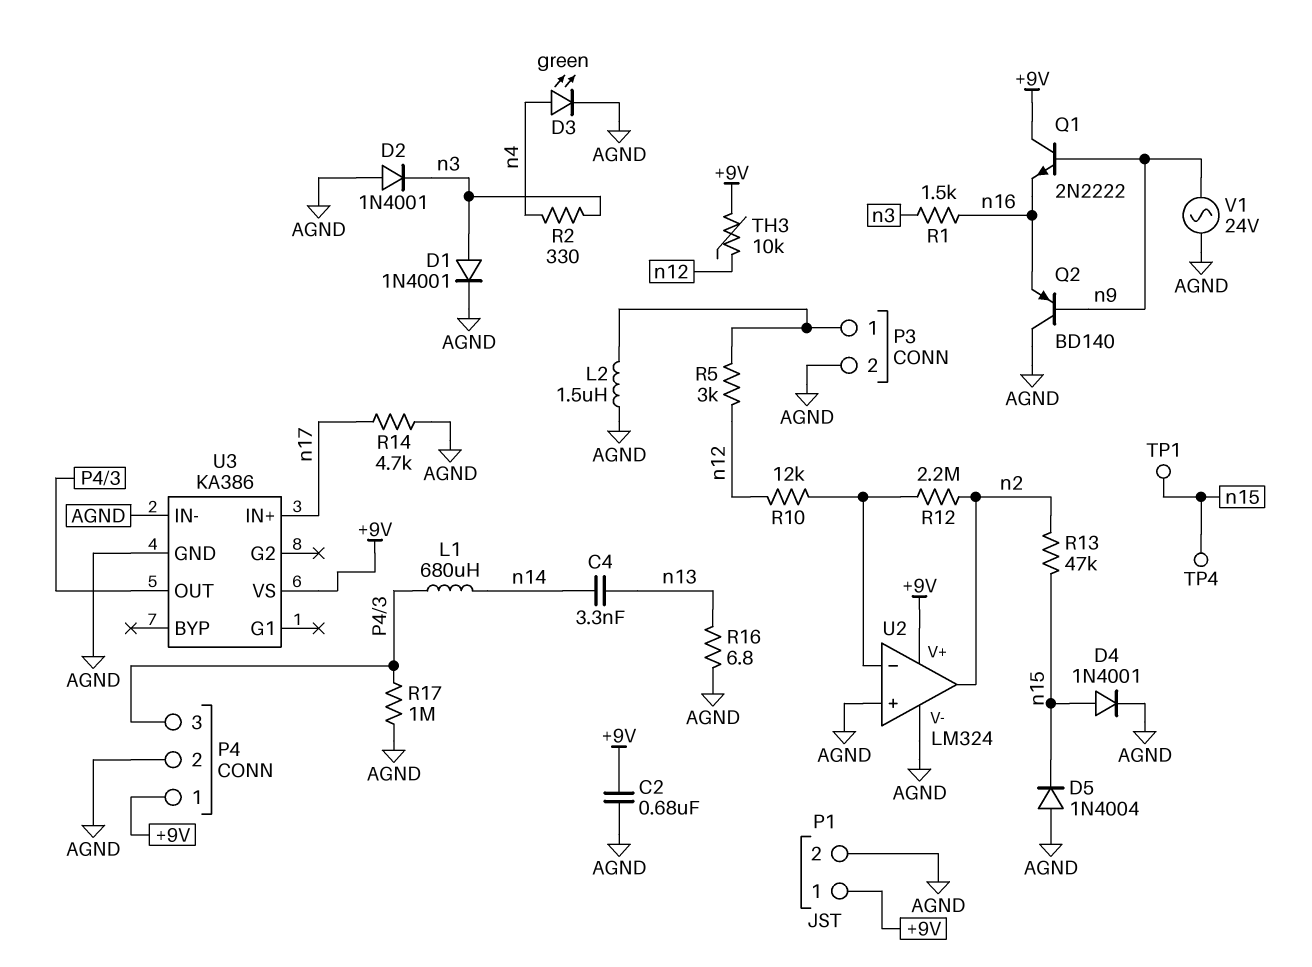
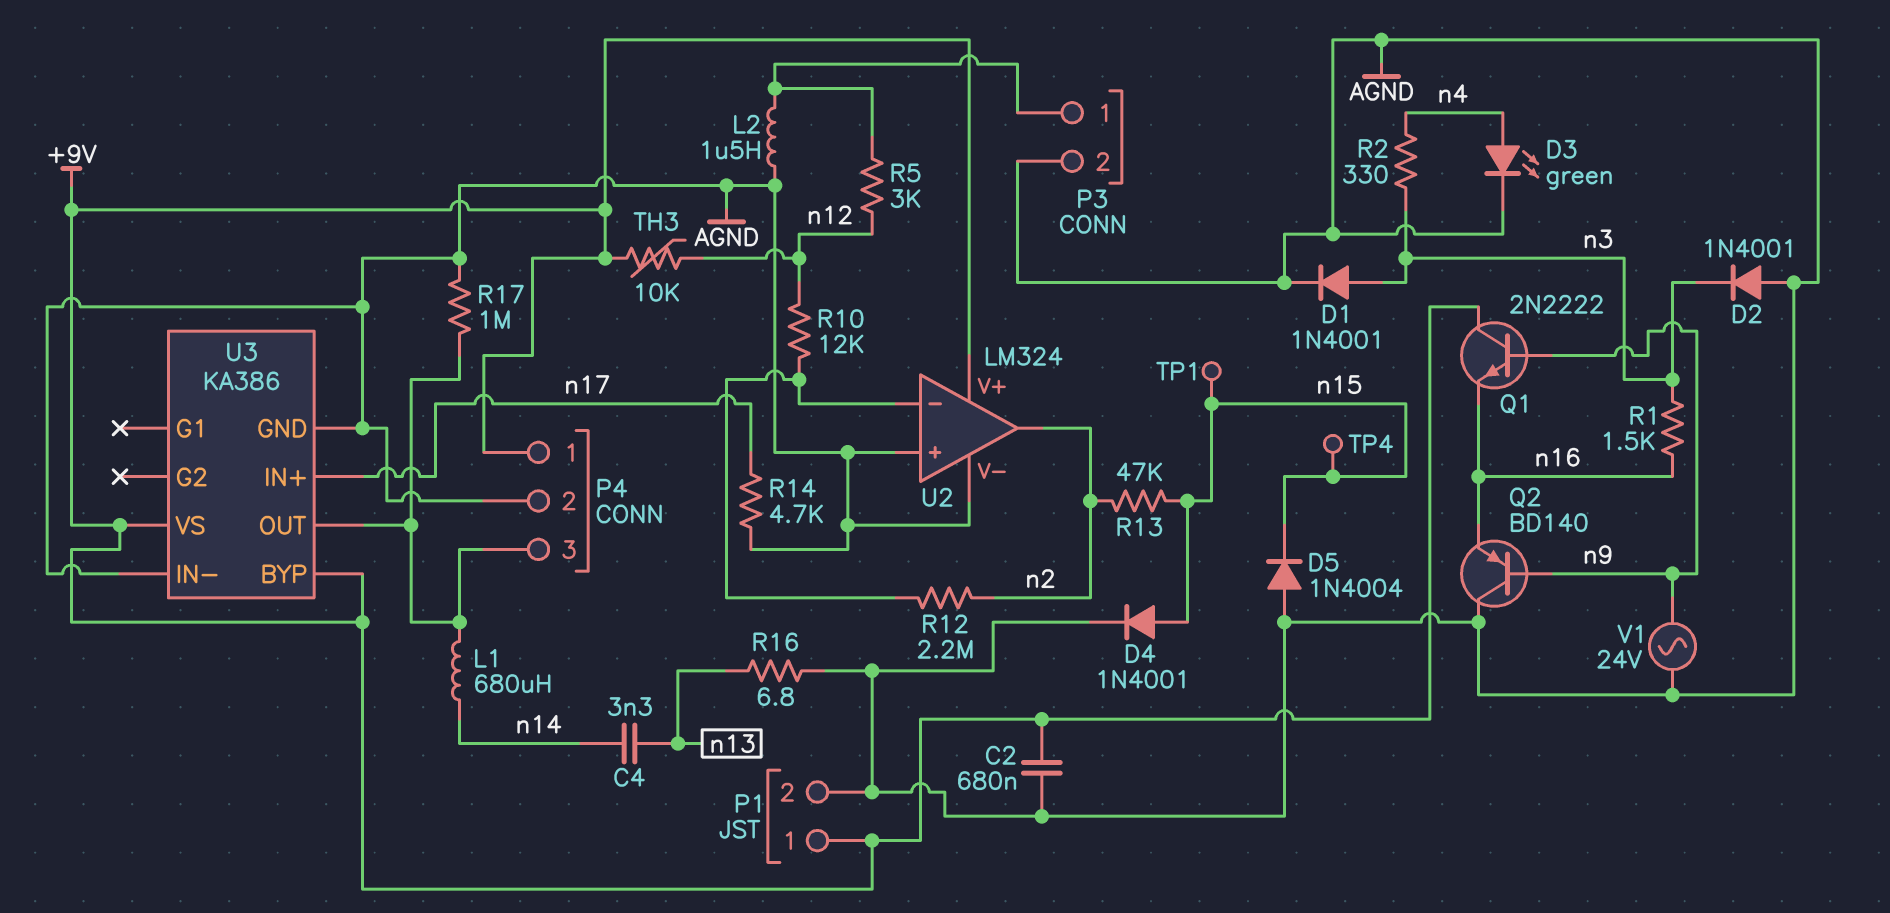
U3 pin BYP: none -> +9V

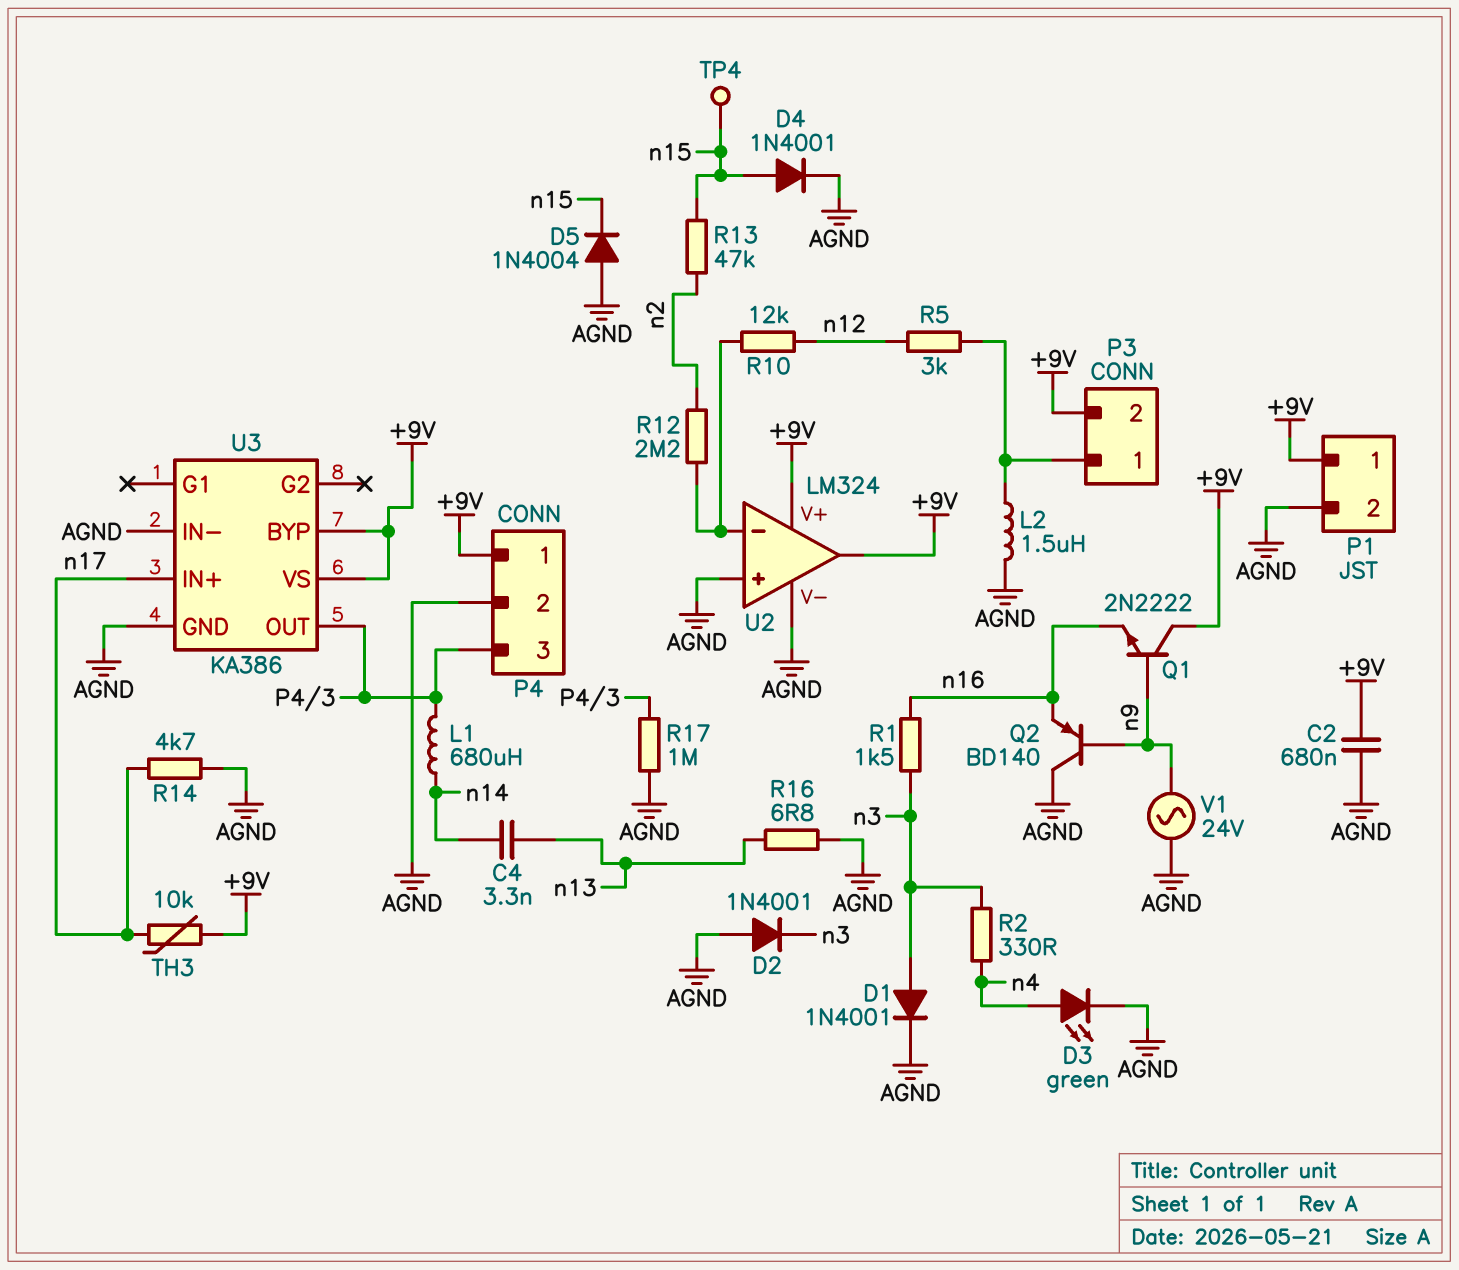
P3 pin 2: AGND -> +9V
TH3: 10k (+9V, n12) -> 10k (+9V, n17)
TP1: test point (n15) -> none
U2 pin out: n2 -> +9V

